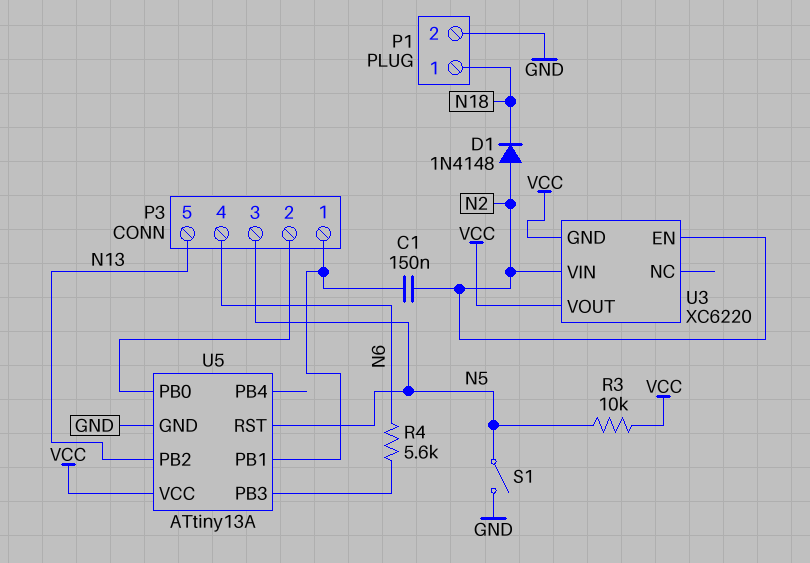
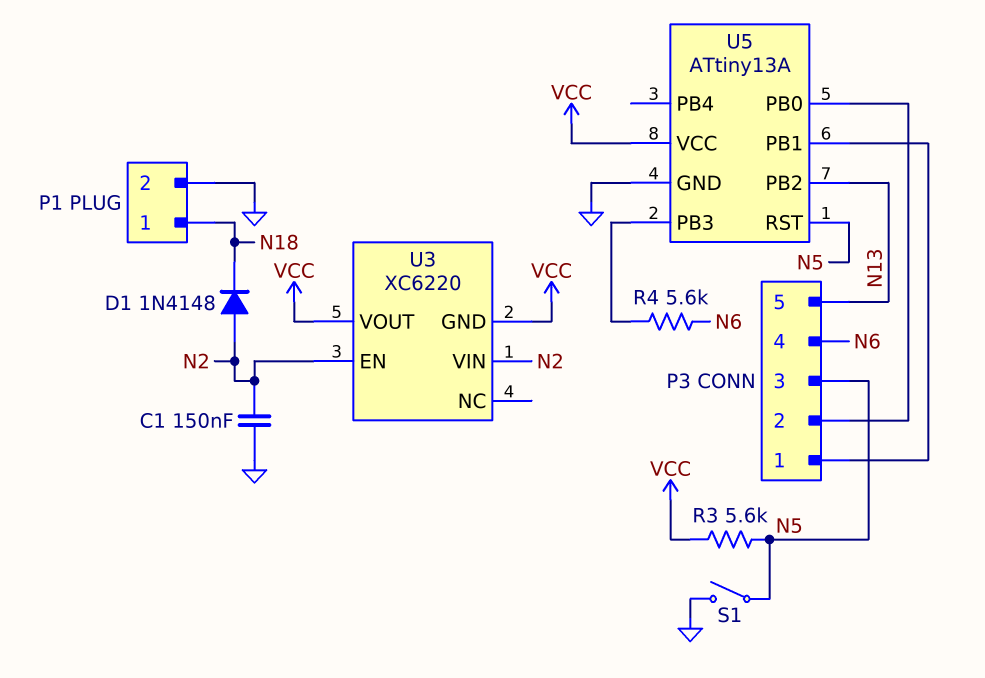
C1: 150nF (N2, P3/1) -> 150nF (GND, N2)
R3: 10k (N5, VCC) -> 5.6k (N5, VCC)

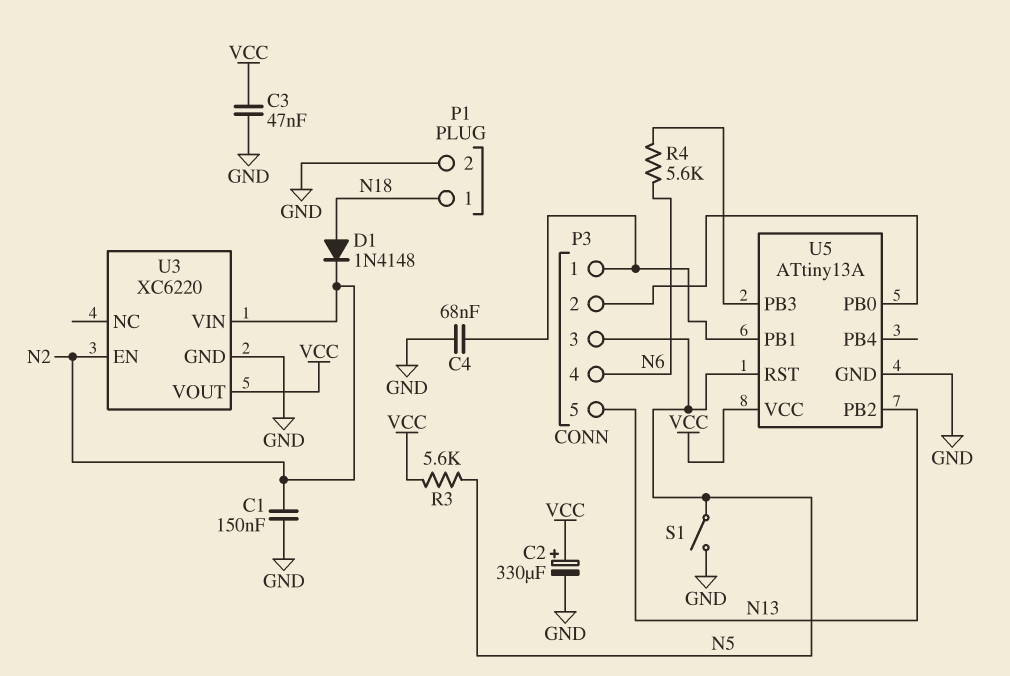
C2: none -> 330uF (plus VCC, minus GND)
C3: none -> 47nF (GND, VCC)
C4: none -> 68nF (GND, P3/1)
D1: diode 1N4148 (A N2, K N18) -> diode 1N4148 (A N18, K N2)
U3 pin GND: VCC -> GND

